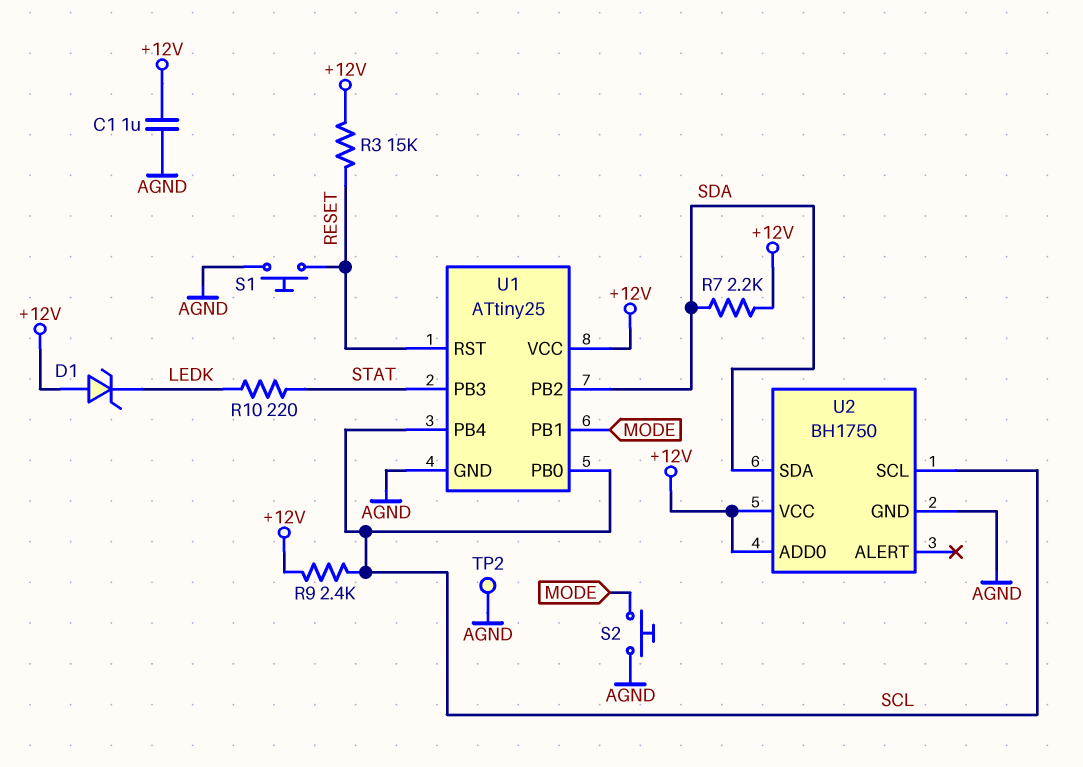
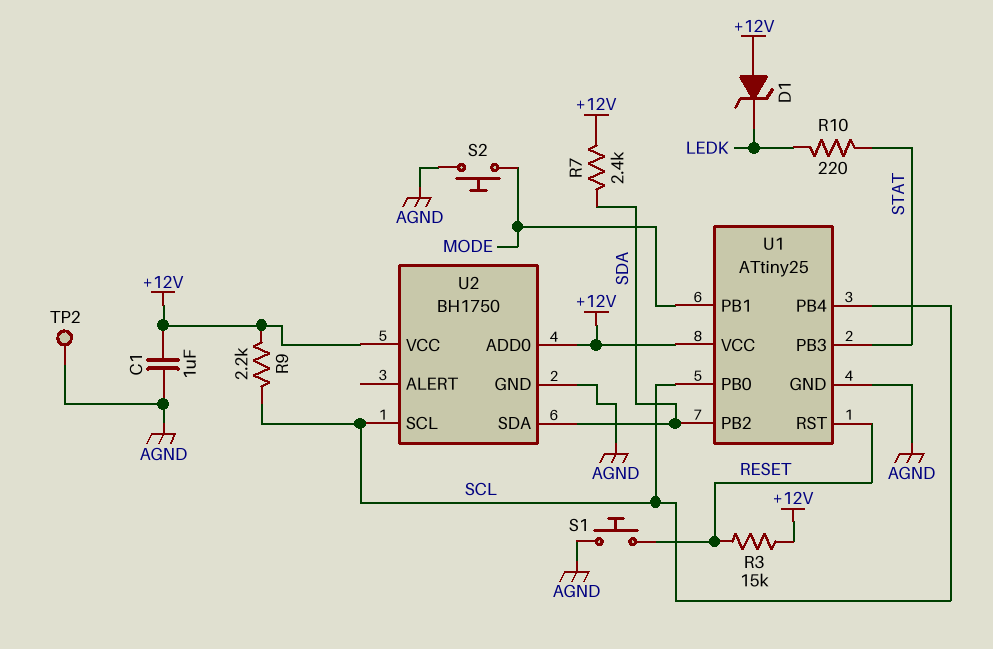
R7: 2.2k (+12V, SDA) -> 2.4k (+12V, SDA)
R9: 2.4k (+12V, SCL) -> 2.2k (+12V, SCL)

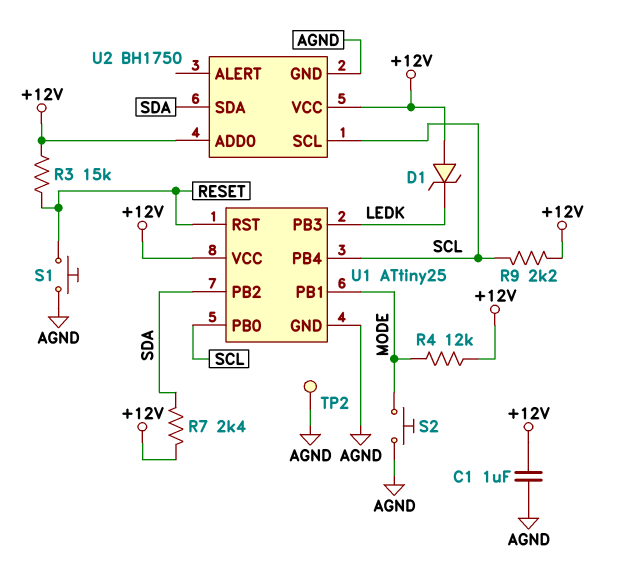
R4: none -> 12k (+12V, MODE)
R10: 220 (LEDK, STAT) -> none
U1 pin PB3: STAT -> LEDK

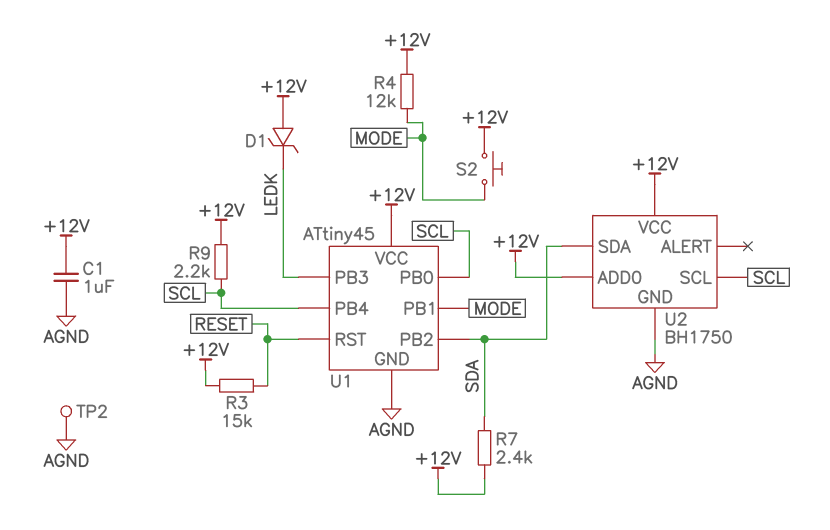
S1: button (AGND, RESET) -> none
S2: button (AGND, MODE) -> button (+12V, MODE)
U1: ATtiny25 -> ATtiny45

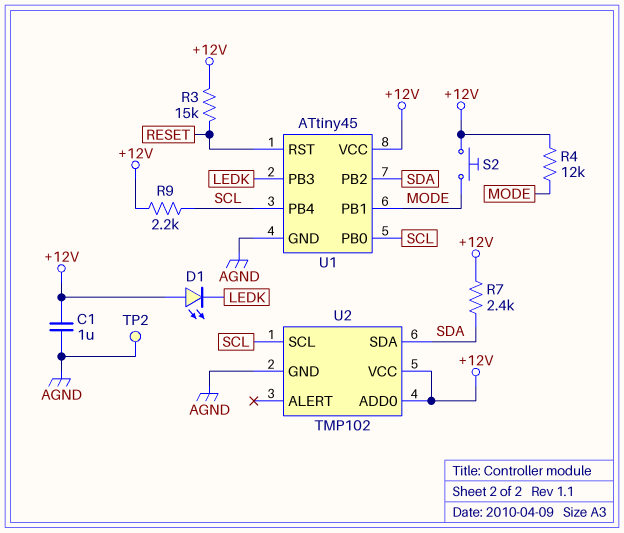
D1: zener (A +12V, K LEDK) -> LED (A +12V, K LEDK)
U2: BH1750 -> TMP102

